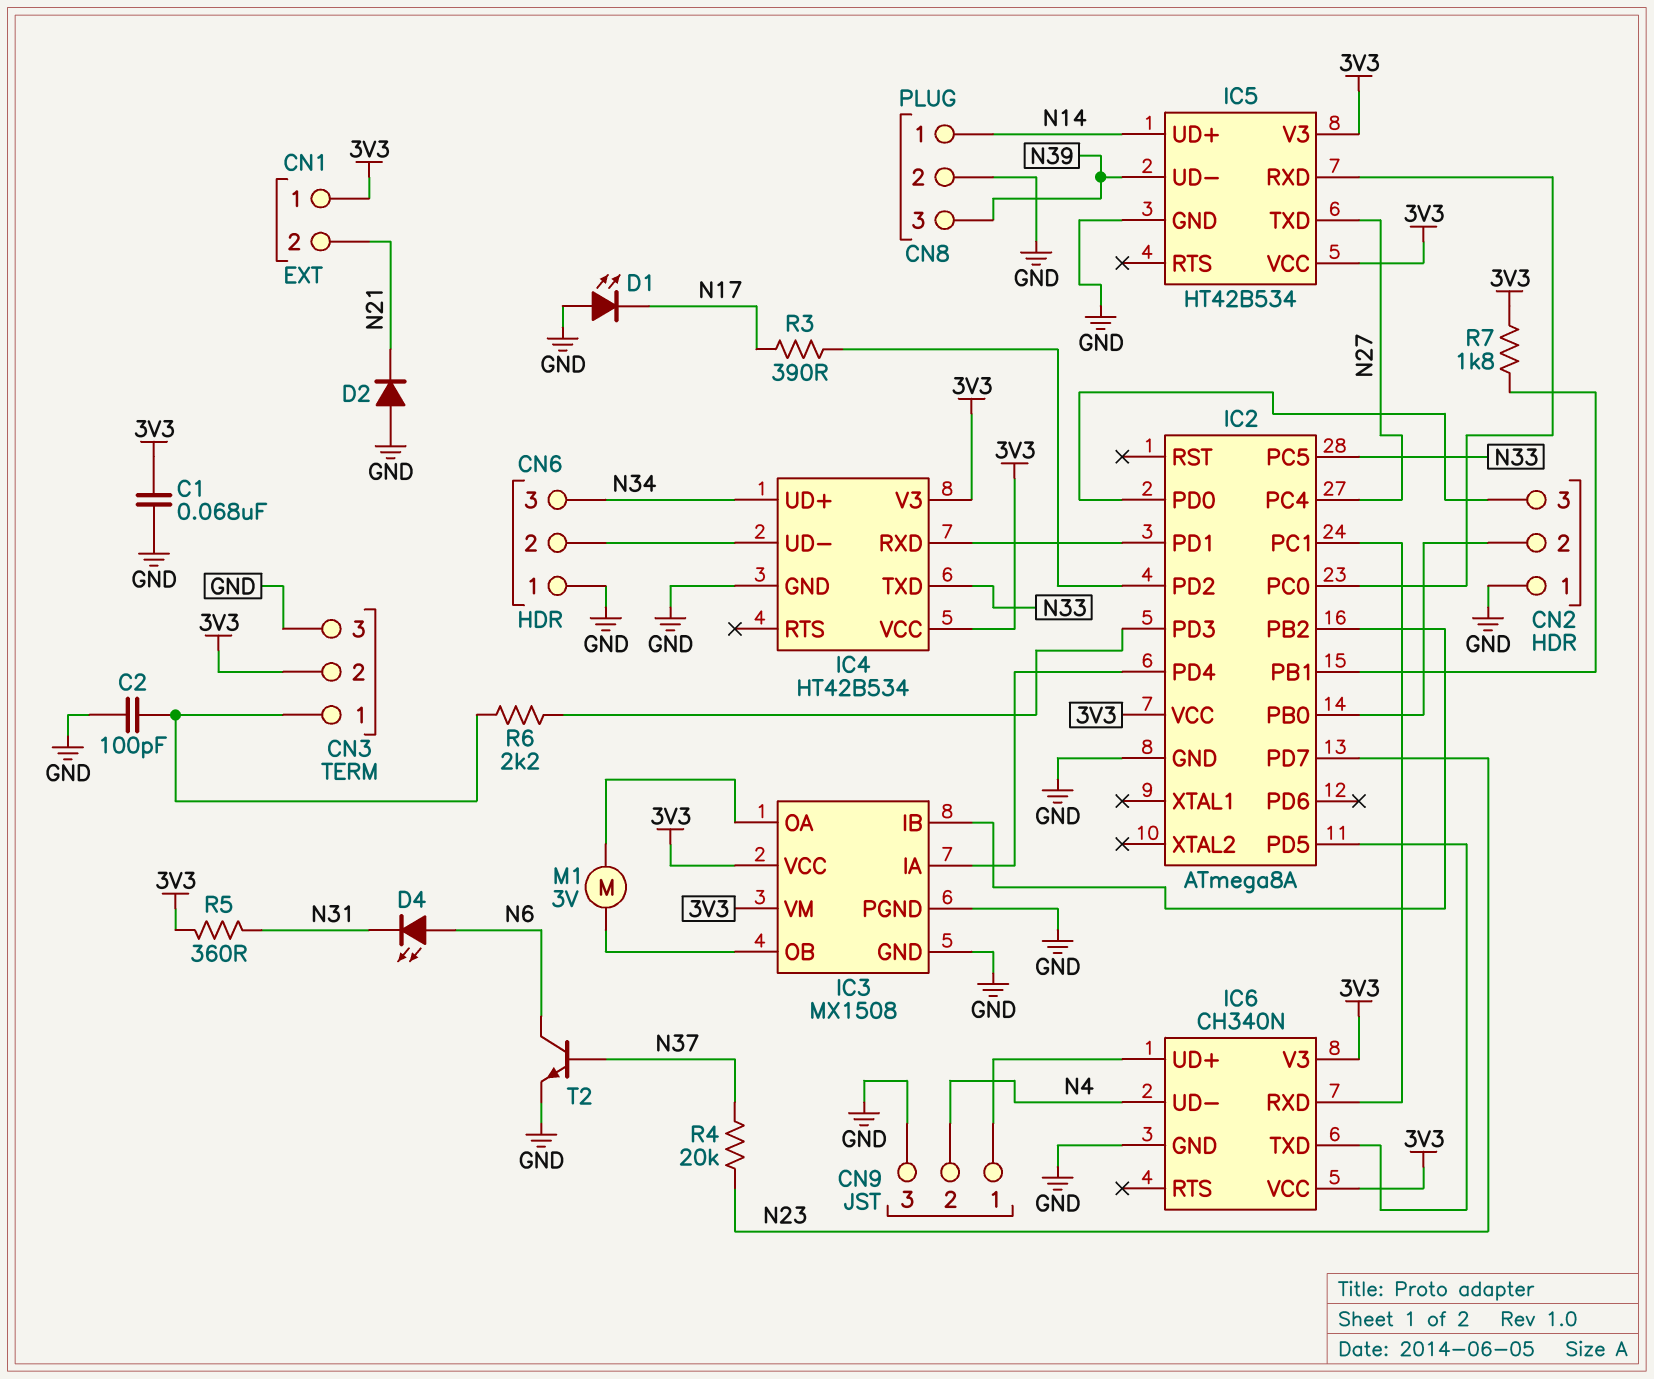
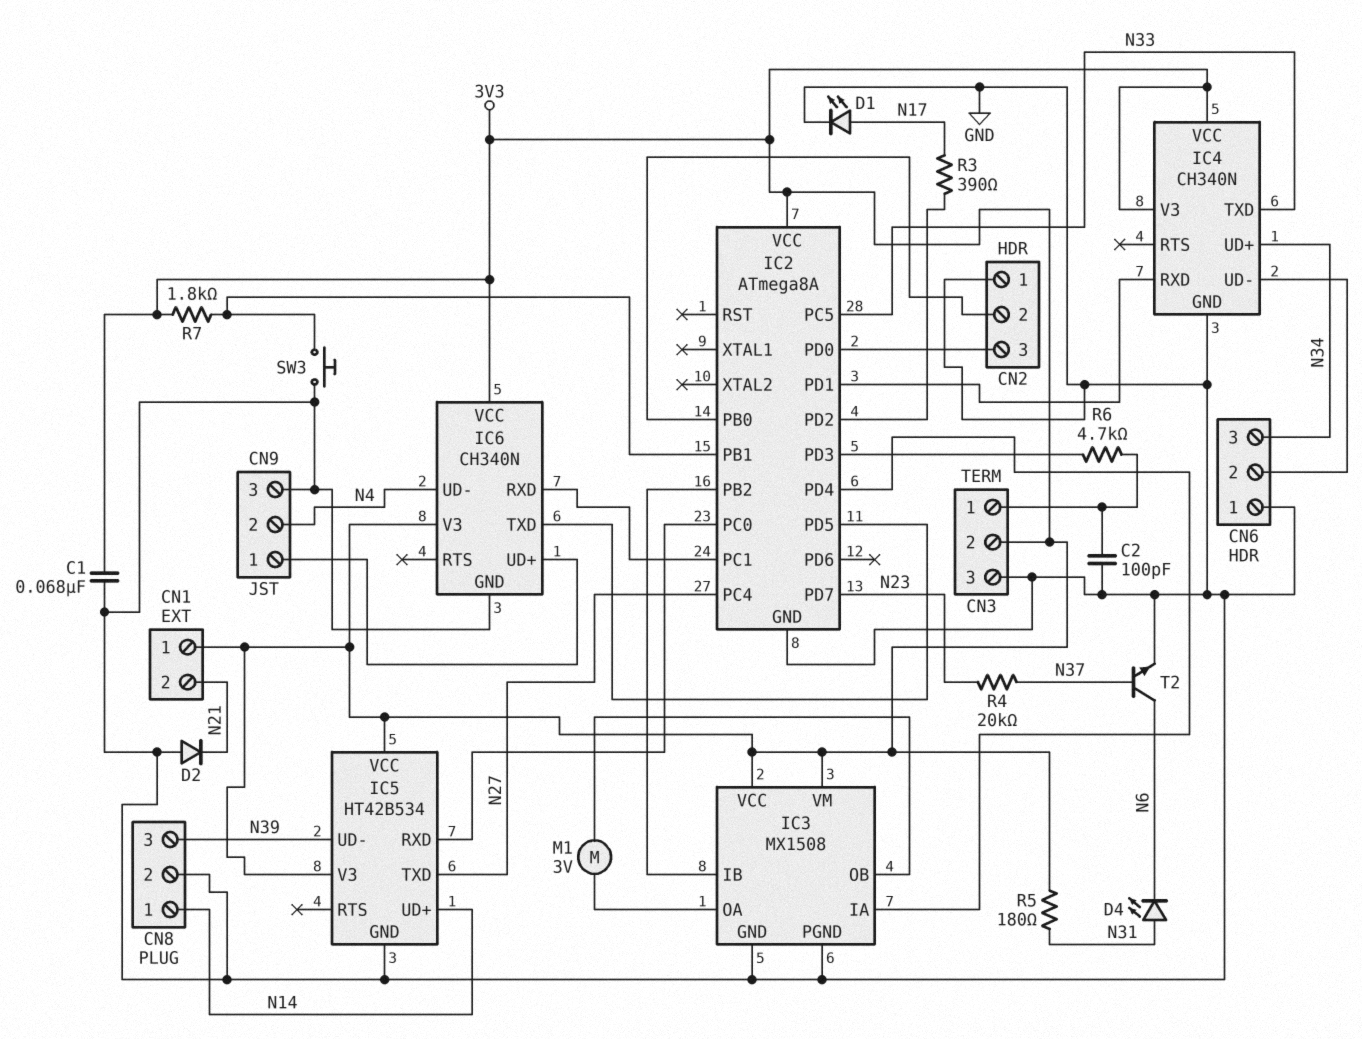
D1: LED (A GND, K N17) -> LED (A N17, K GND)
D4: LED (A N6, K N31) -> LED (A N31, K N6)
IC4: HT42B534 -> CH340N
R5: 360 (3V3, N31) -> 180 (3V3, N31)
R6: 2.2k (CN3/1, IC2/PD3) -> 4.7k (CN3/1, IC2/PD3)
SW3: none -> button (GND, IC2/PB1)

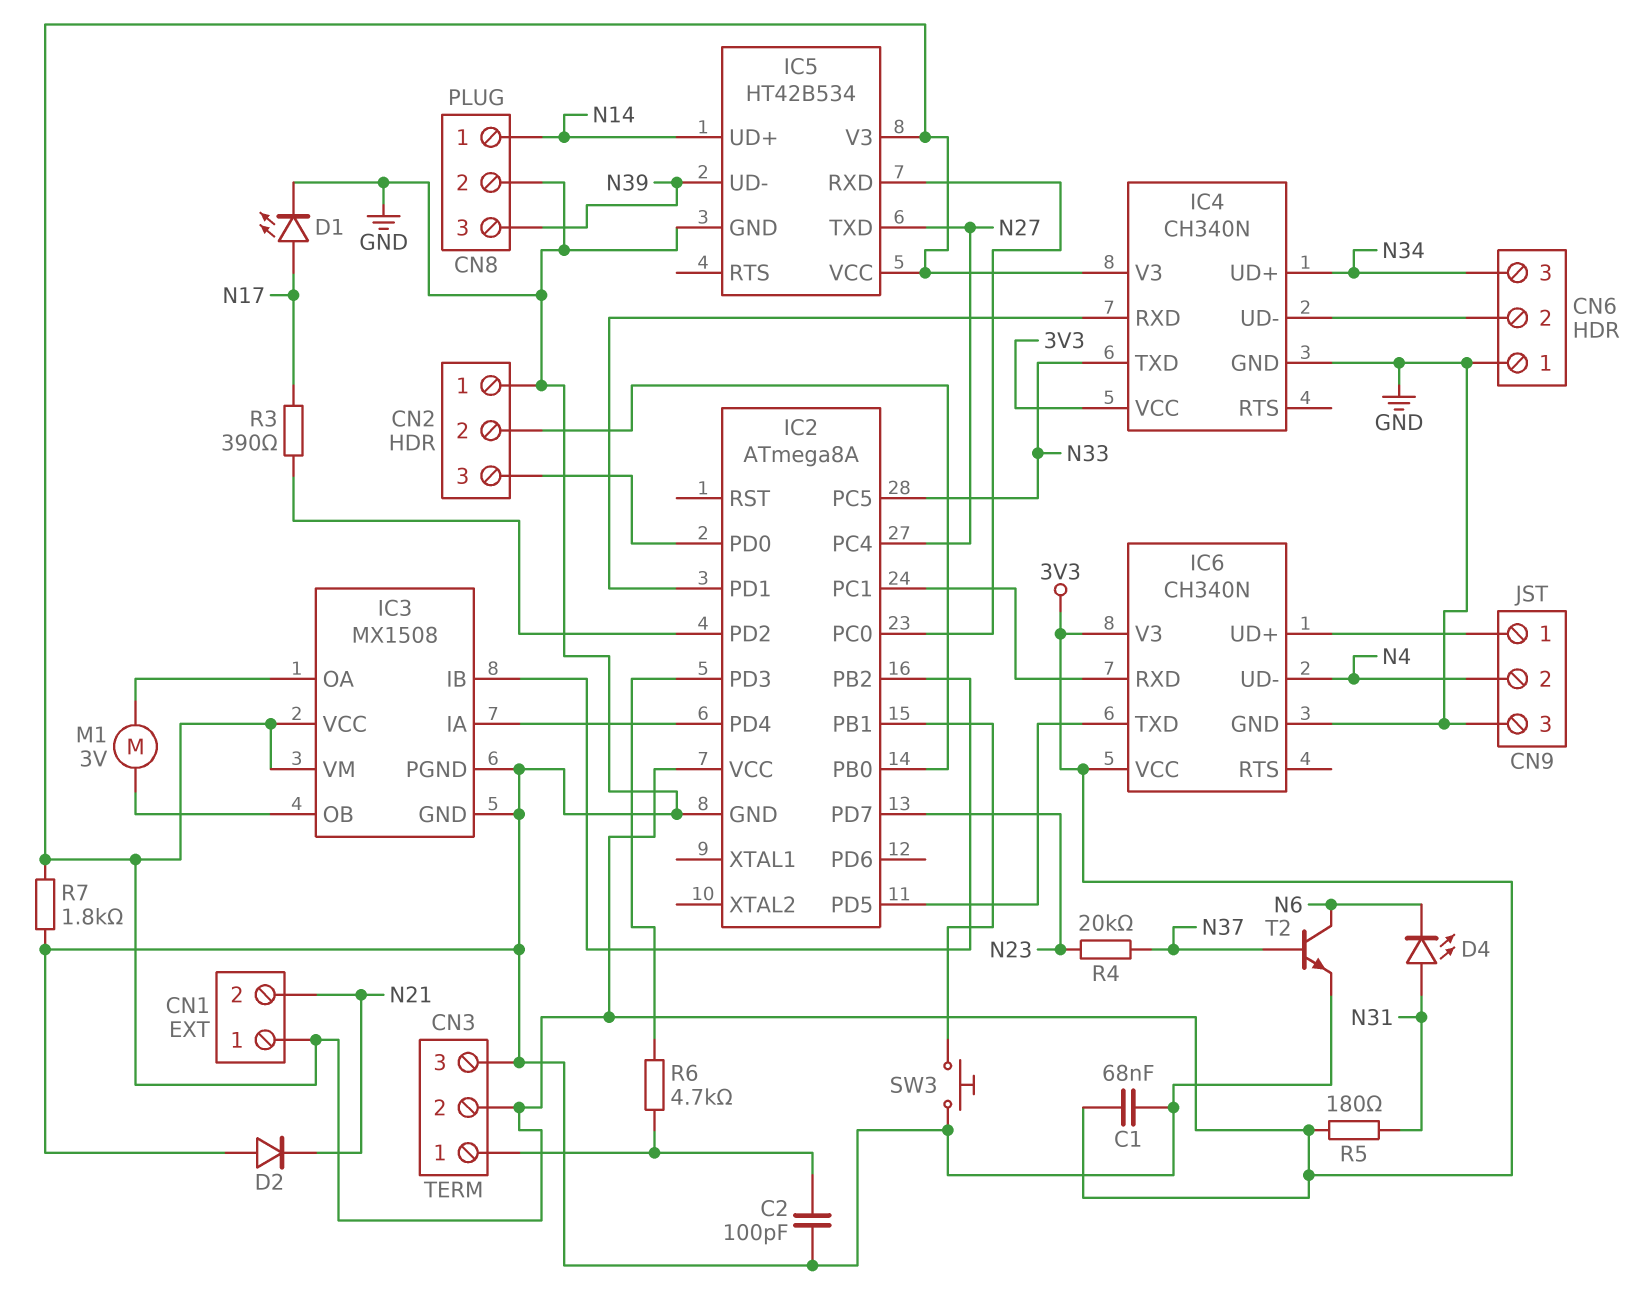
R7: 1.8k (3V3, IC2/PB1) -> 1.8k (3V3, GND)

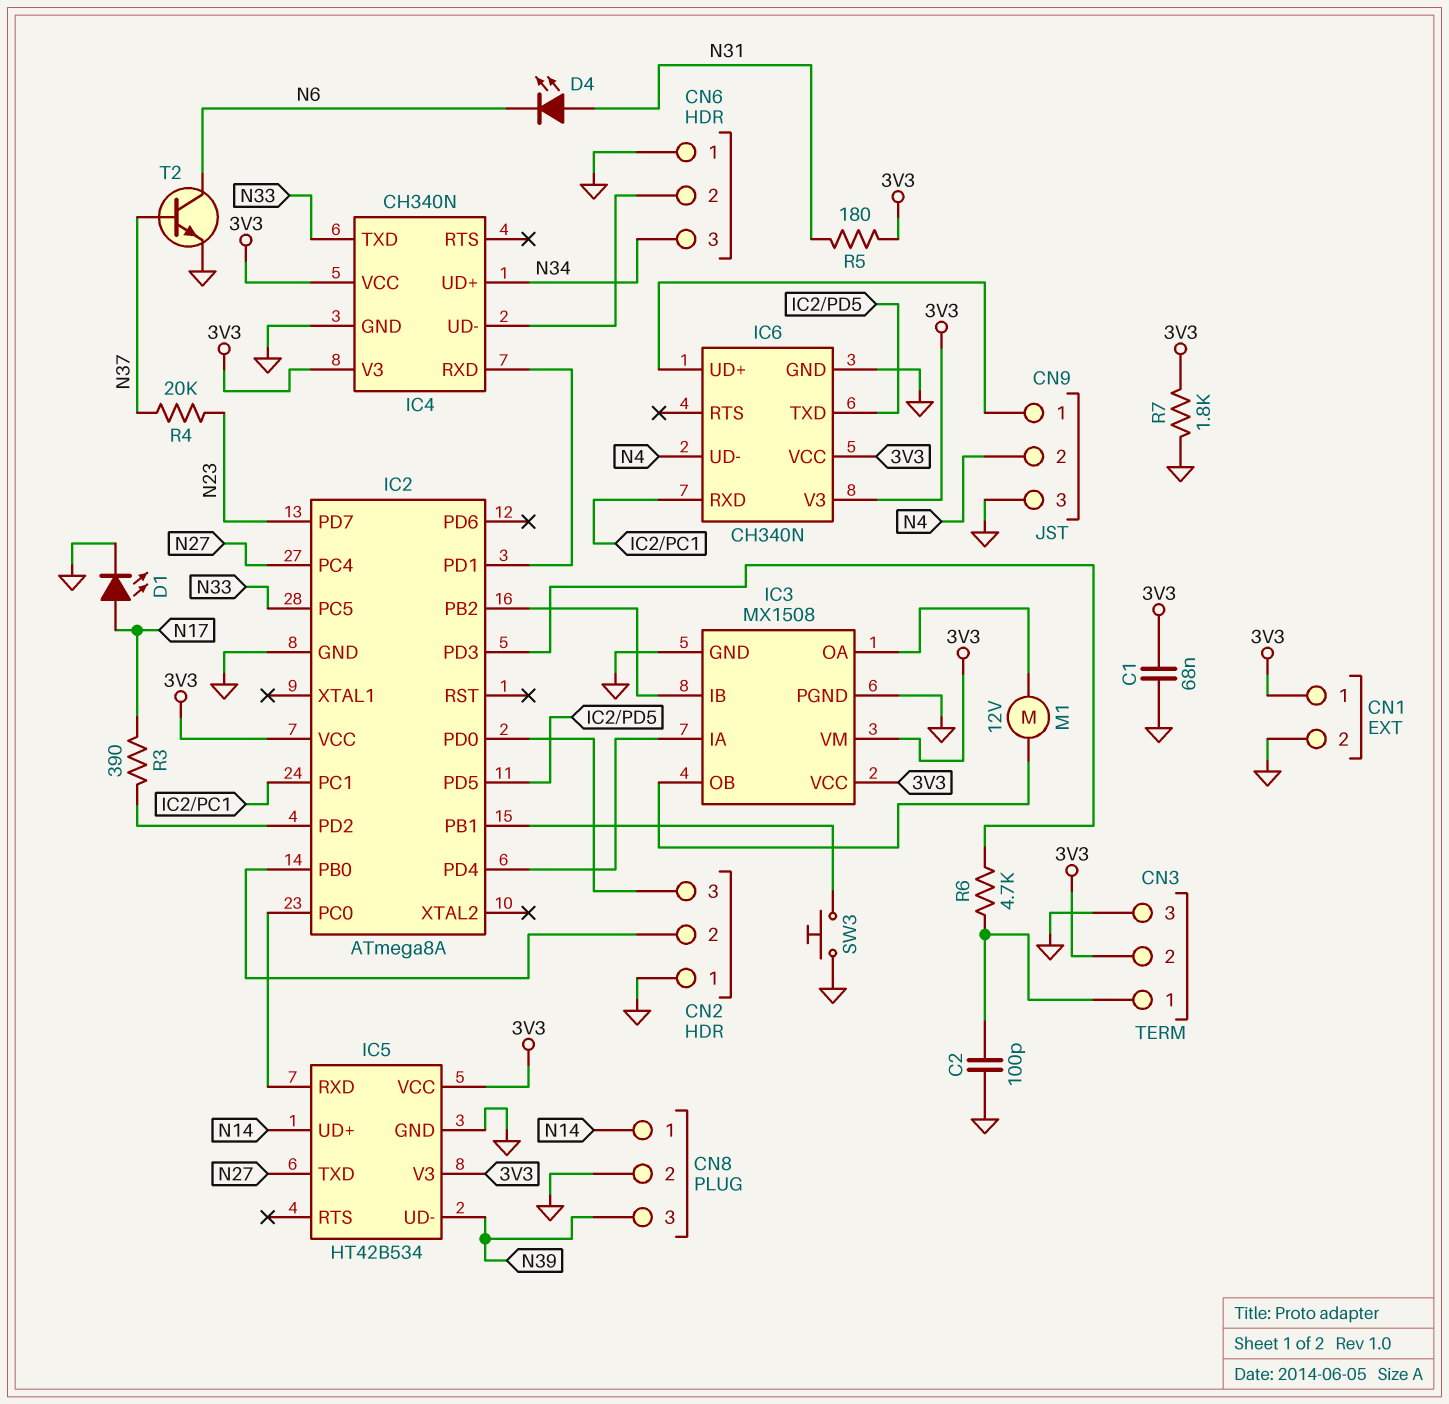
CN1 pin 2: N21 -> GND
D2: diode (A GND, K N21) -> none
M1: motor 3V (IC3/OA, IC3/OB) -> motor 12V (IC3/OA, IC3/OB)

